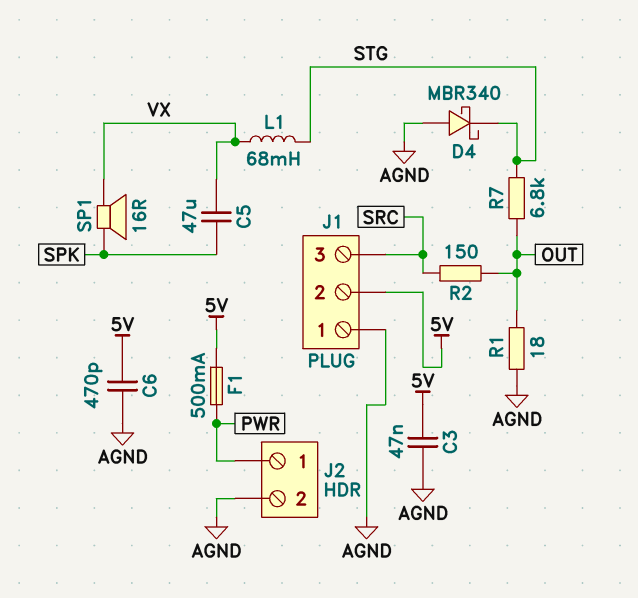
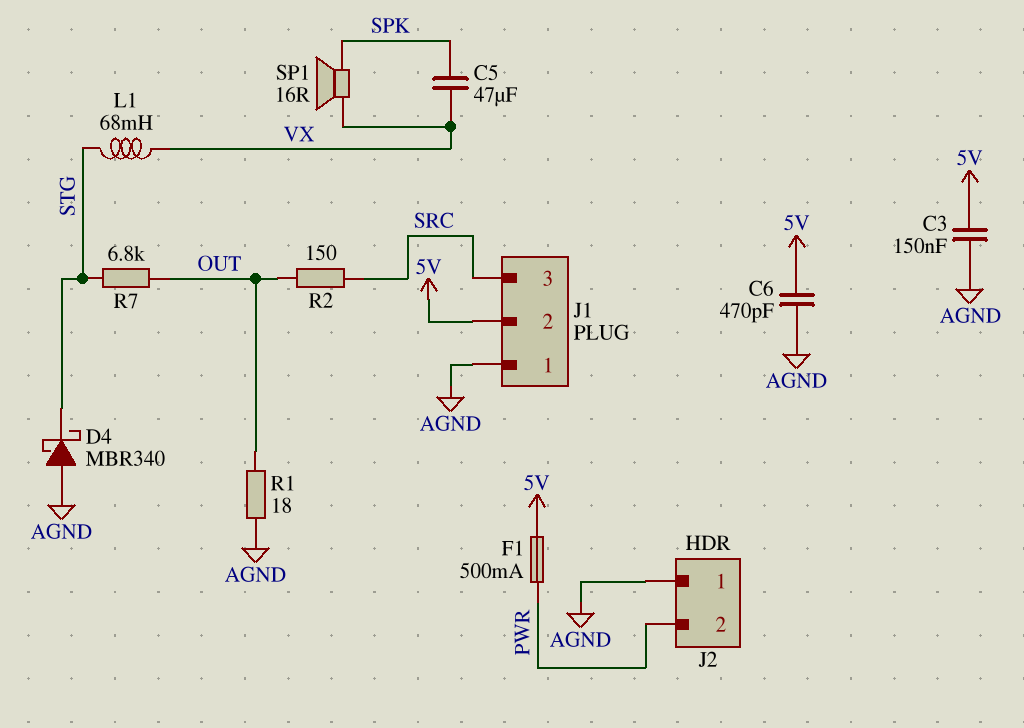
C3: 47nF (5V, AGND) -> 150nF (5V, AGND)
J2 pin 1: PWR -> AGND
J2 pin 2: AGND -> PWR

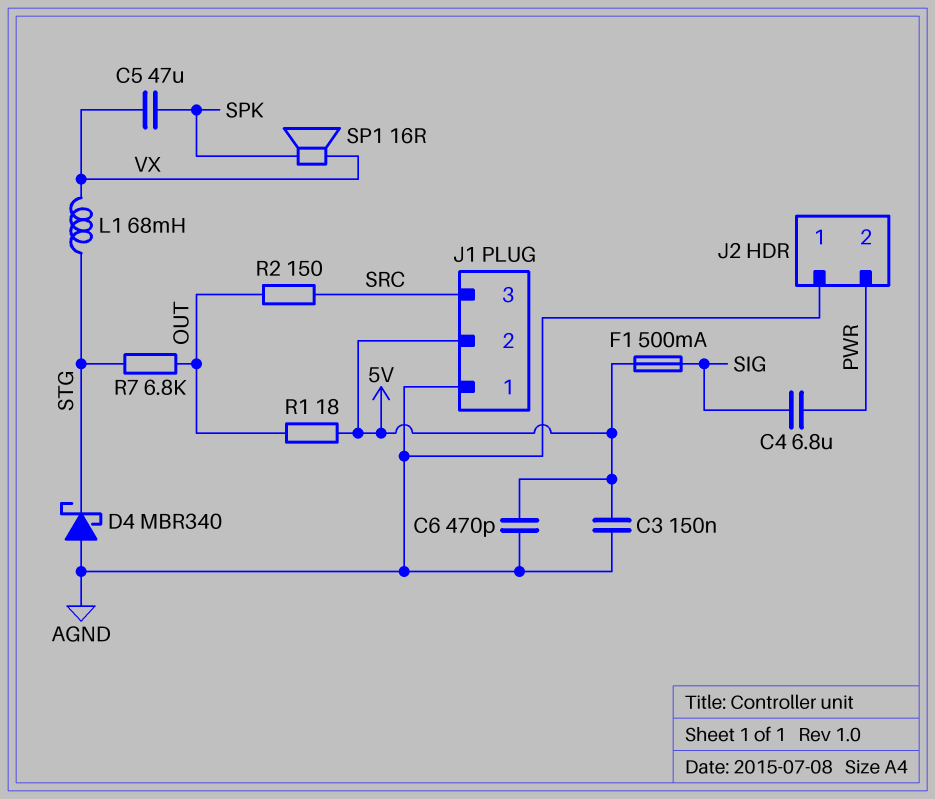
C4: none -> 6.8uF (PWR, SIG)
F1: 500mA (5V, PWR) -> 500mA (5V, SIG)
R1: 18 (AGND, OUT) -> 18 (5V, OUT)

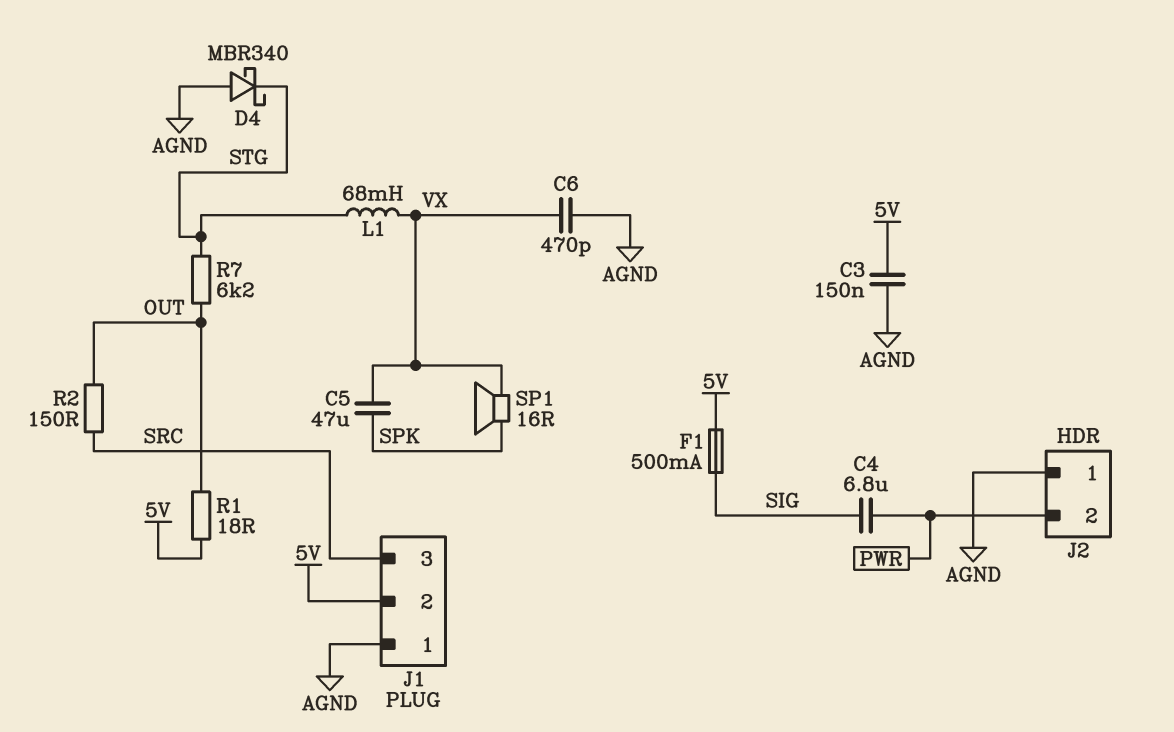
C6: 470pF (5V, AGND) -> 470pF (AGND, VX)
R7: 6.8k (OUT, STG) -> 6.2k (OUT, STG)

